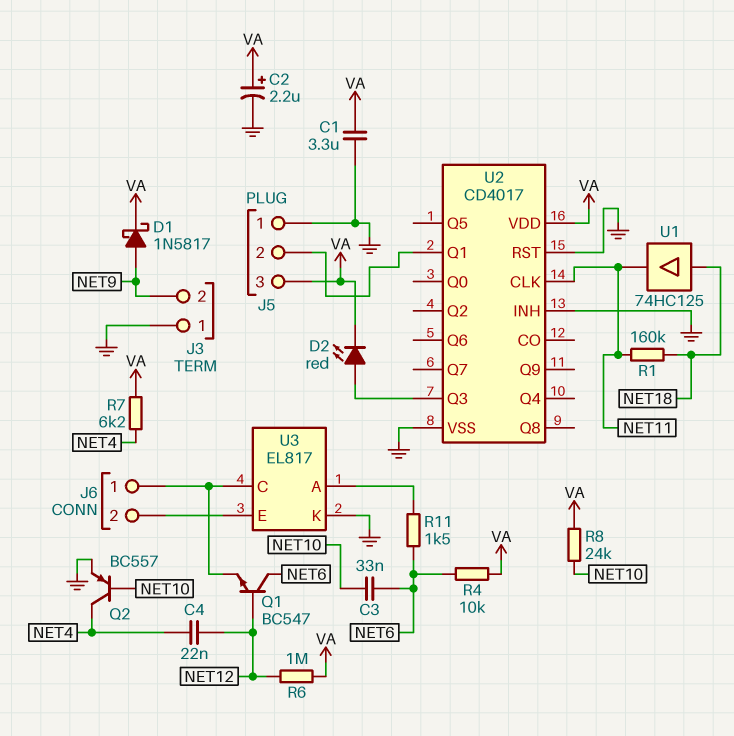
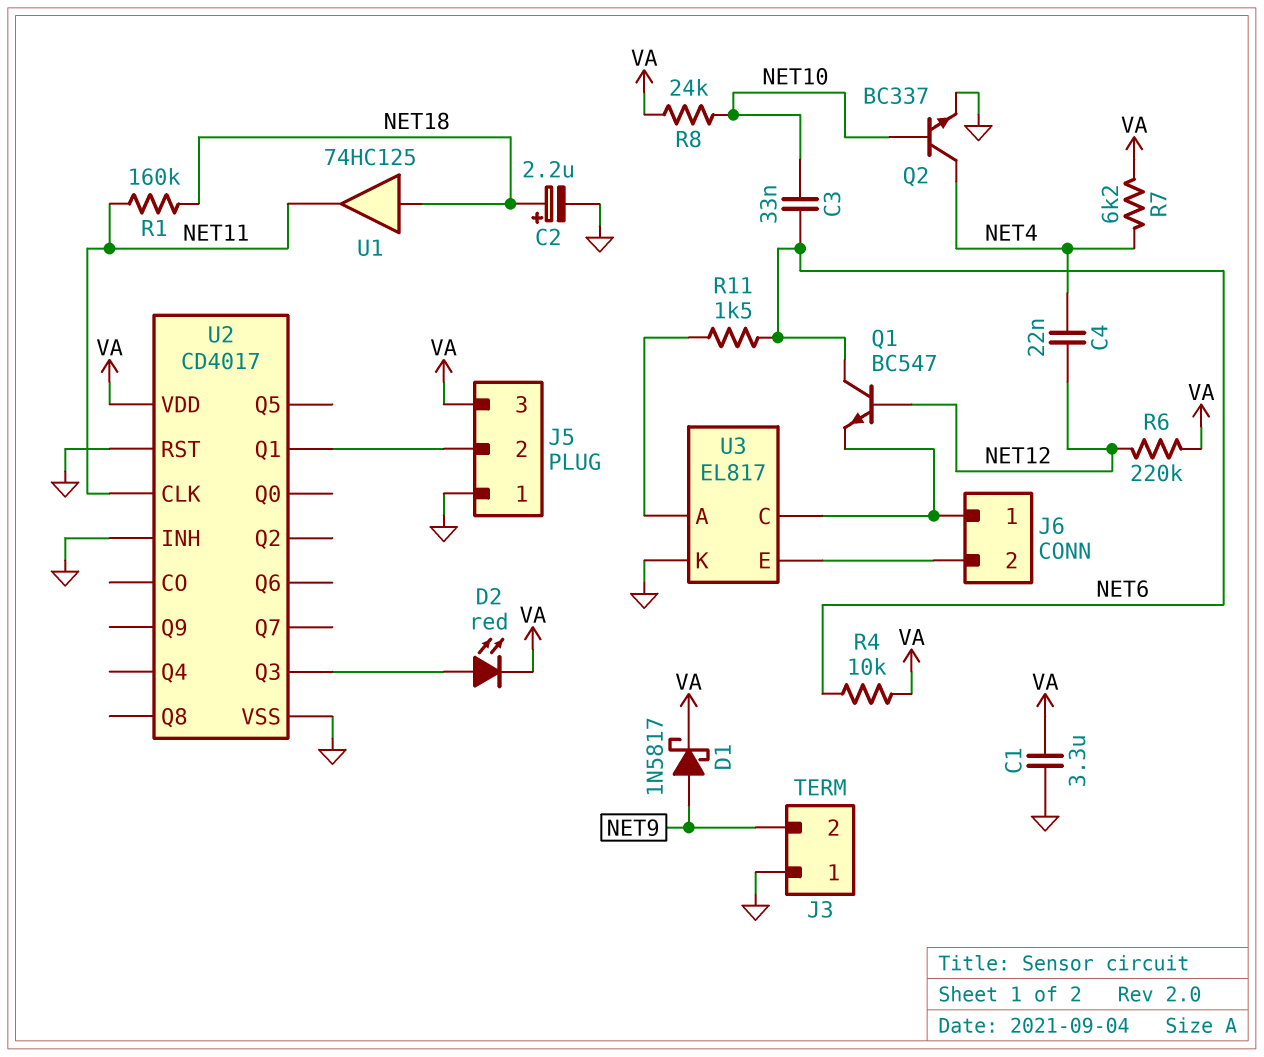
C2: 2.2uF (plus VA, minus GND) -> 2.2uF (plus NET18, minus GND)
Q2: PNP BC557 (B NET10, C NET4, E GND) -> NPN BC337 (B NET10, C NET4, E GND)
R6: 1M (NET12, VA) -> 220k (NET12, VA)

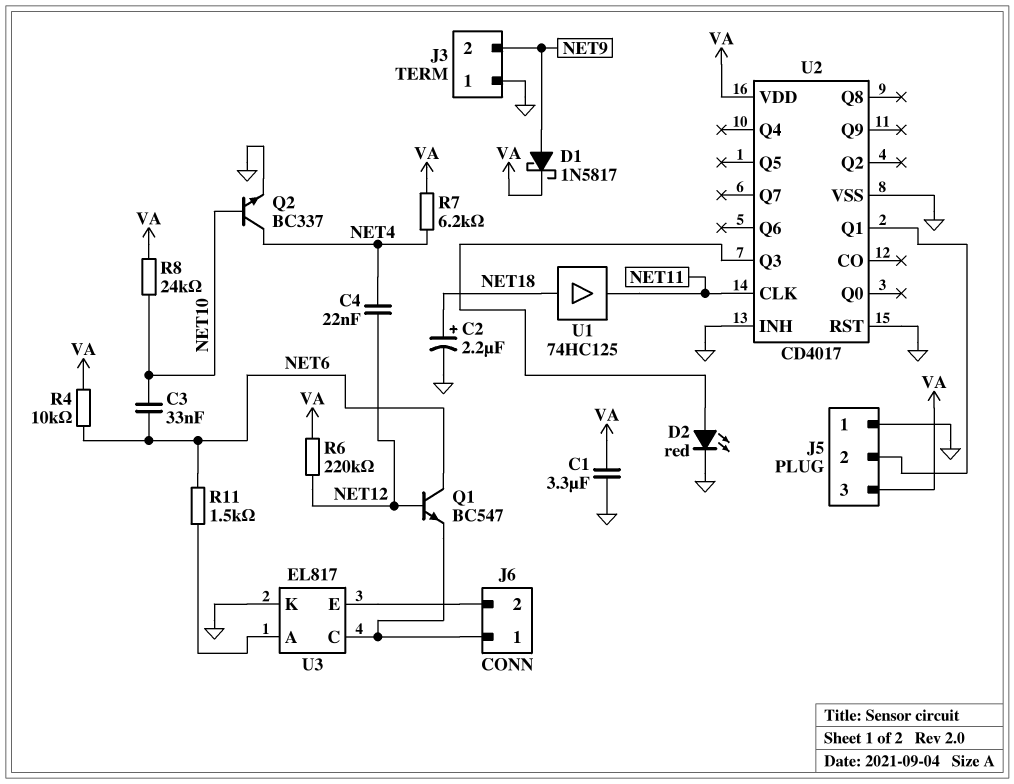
D2: LED red (A U2/Q3, K VA) -> LED red (A U2/Q3, K GND)
R1: 160k (NET11, NET18) -> none

